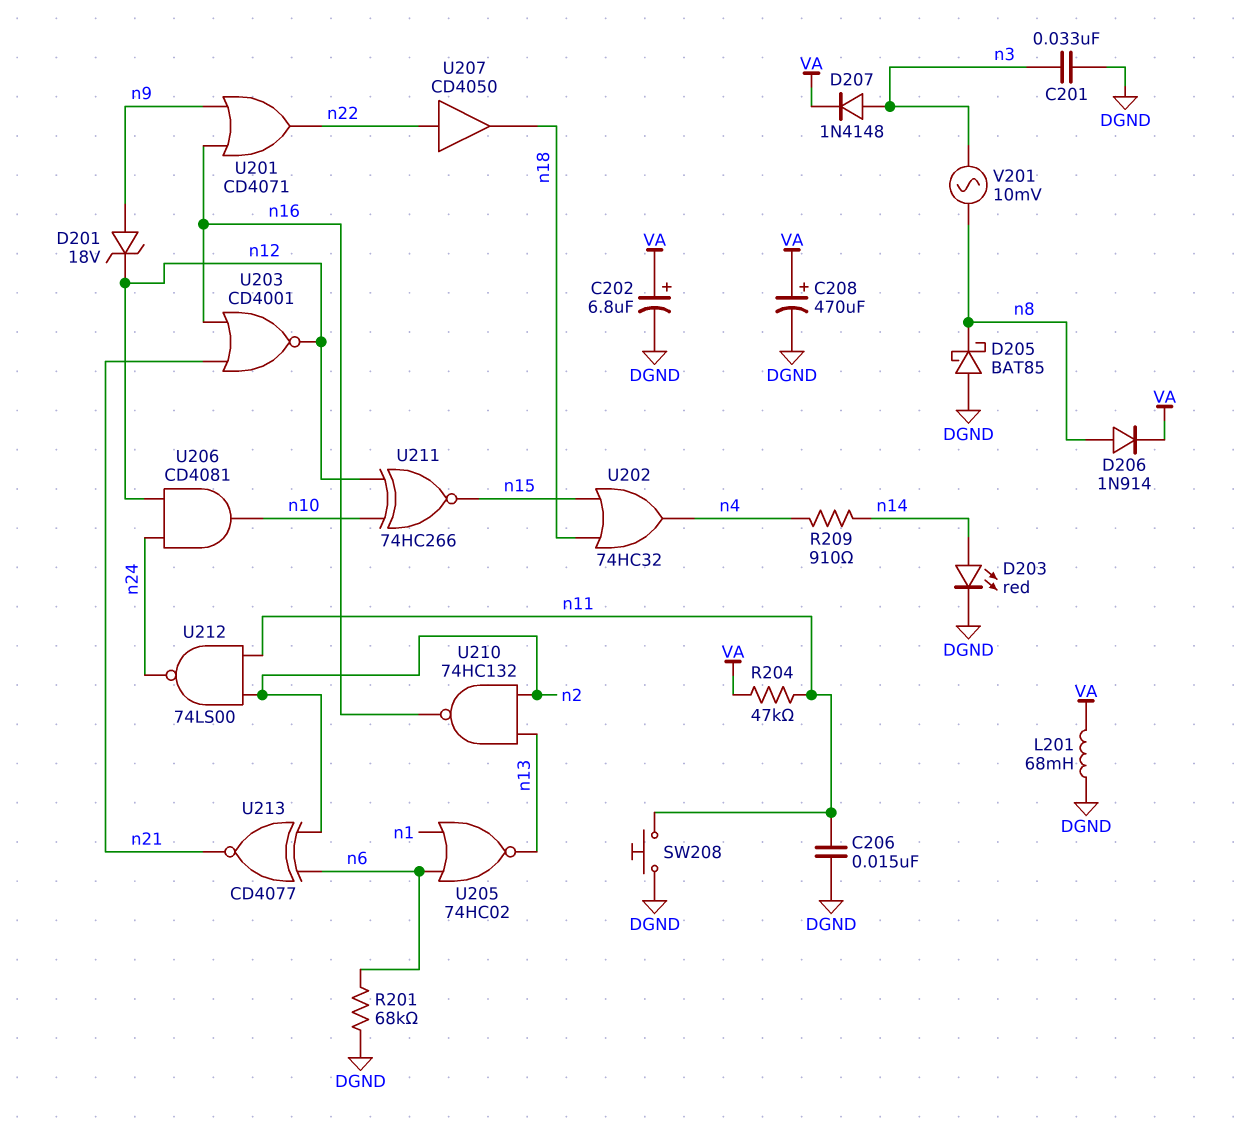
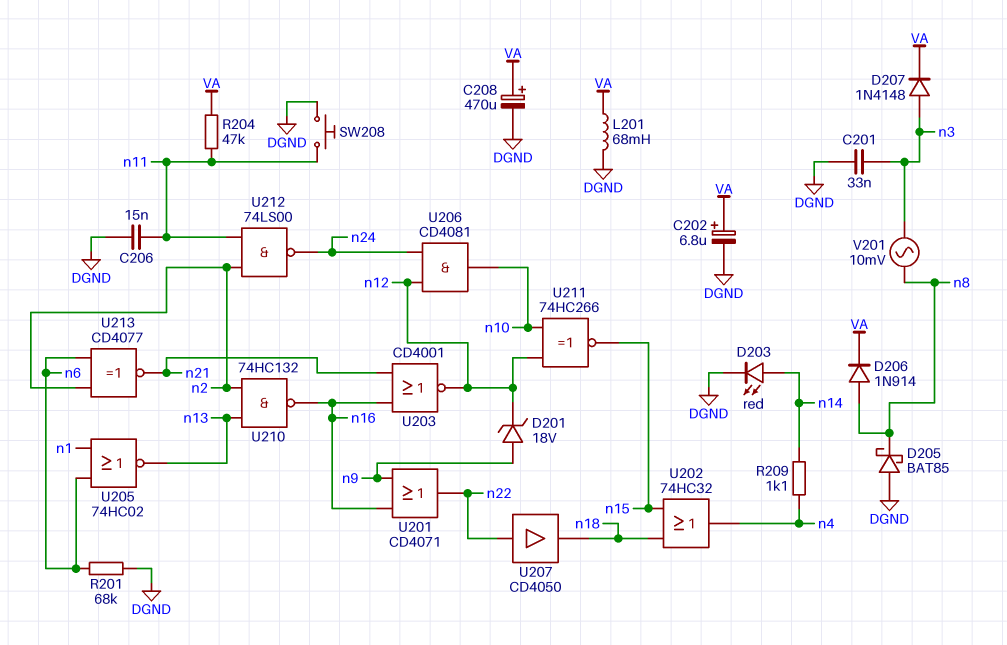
R209: 910 (n4, n14) -> 1.1k (n4, n14)

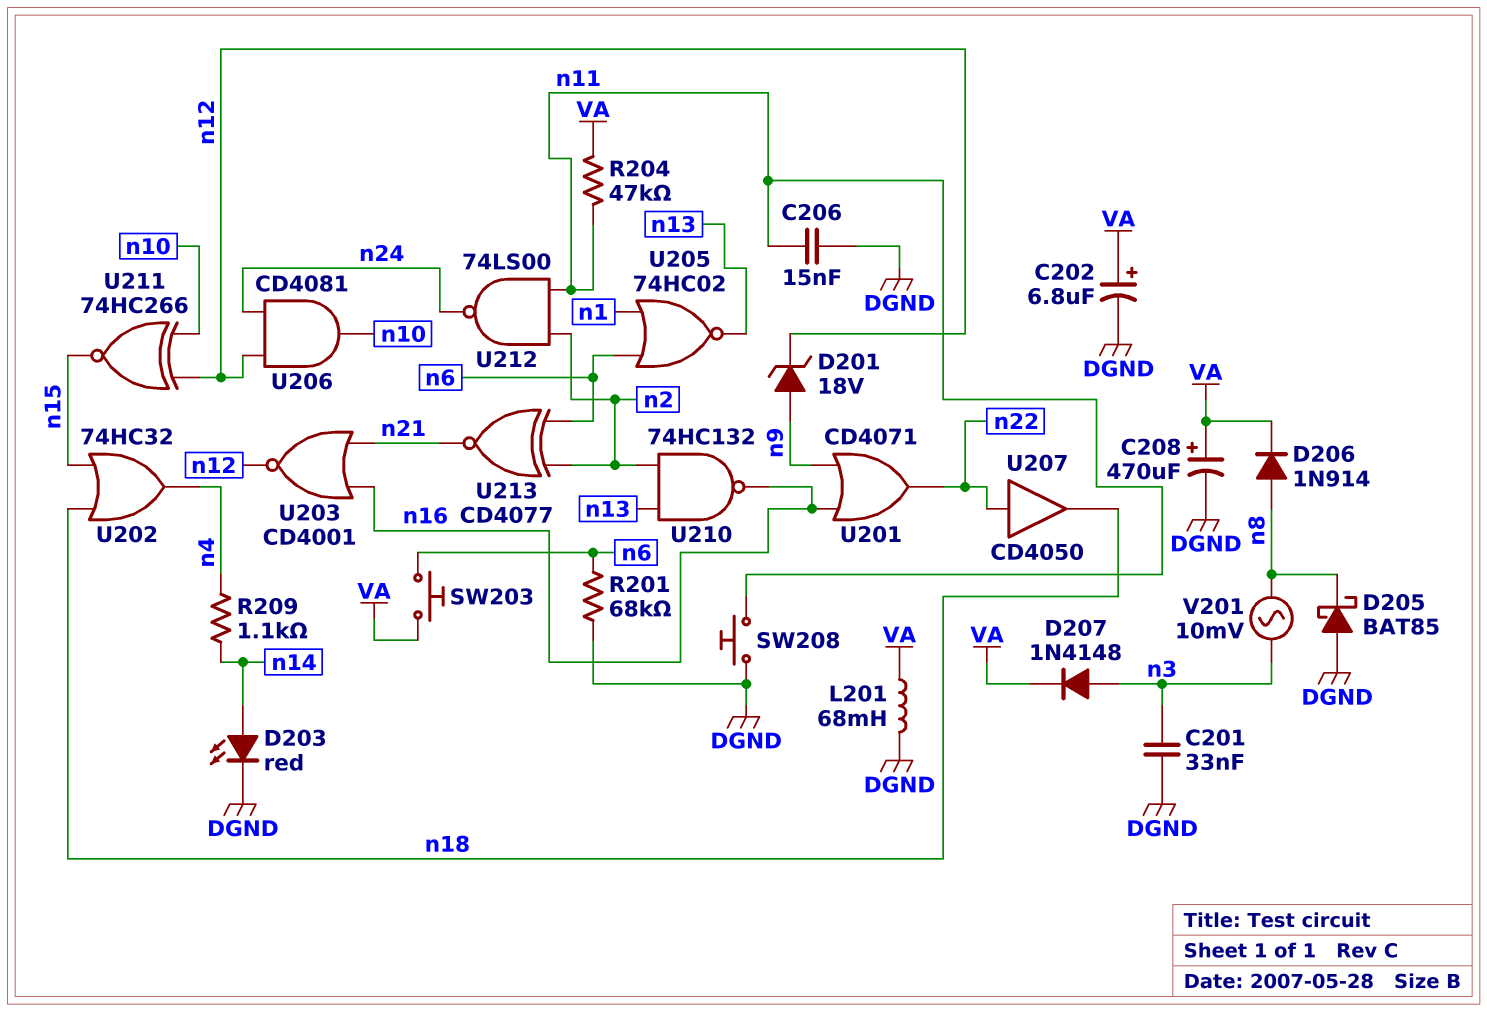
SW203: none -> button (VA, n6)

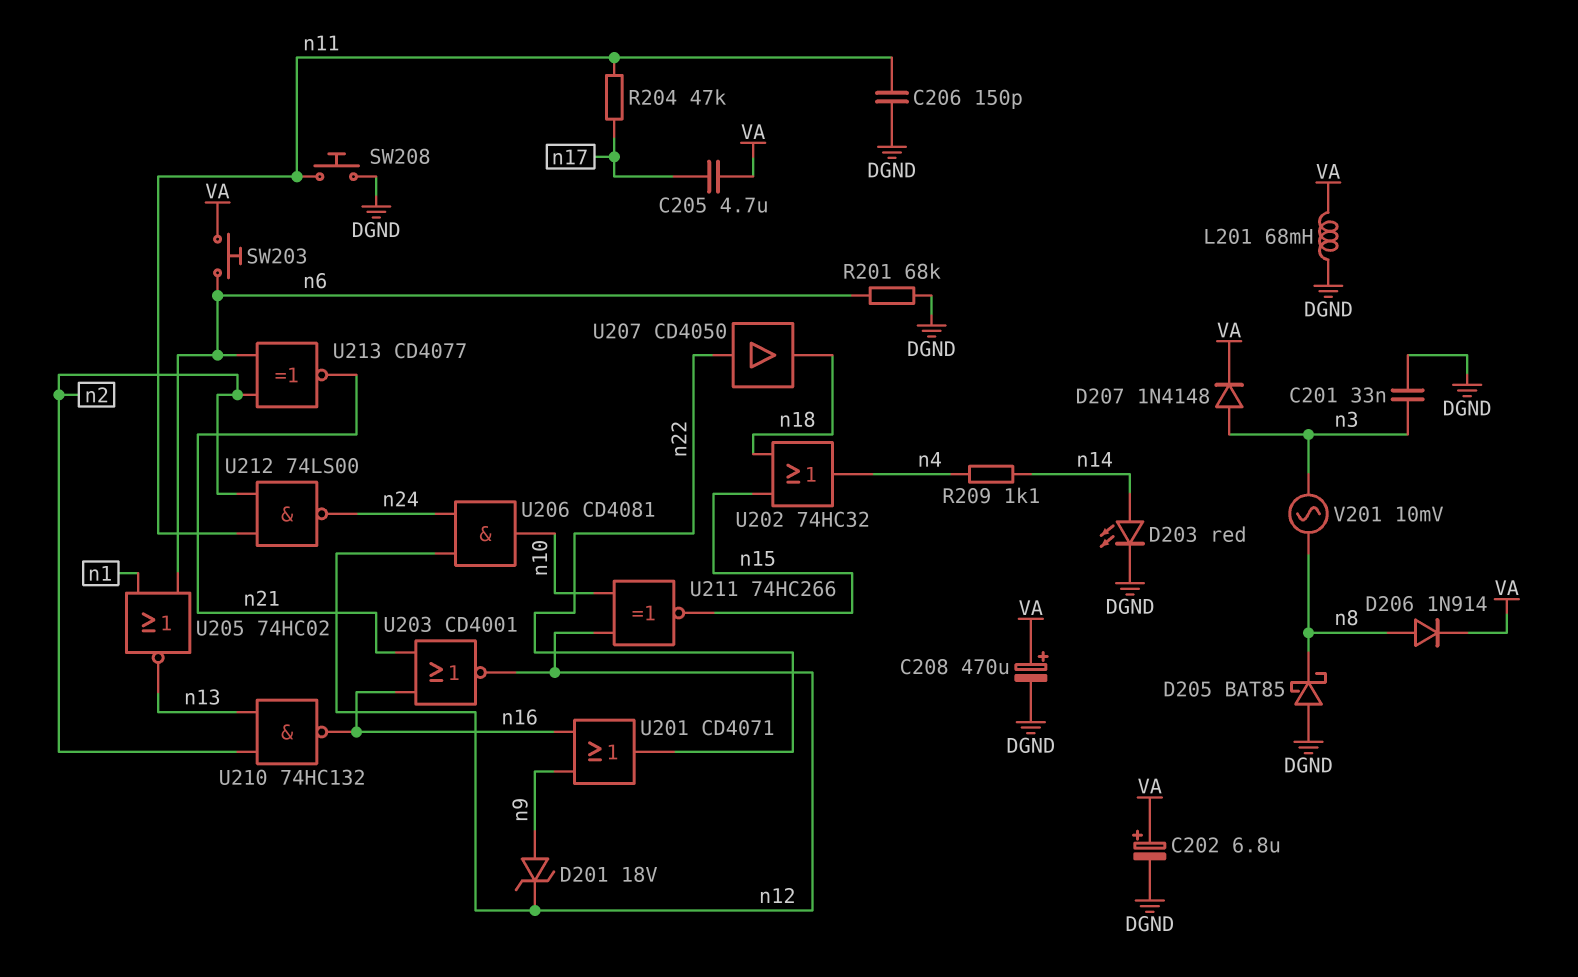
C205: none -> 4.7uF (VA, n17)
C206: 15nF (DGND, n11) -> 150pF (DGND, n11)
R204: 47k (VA, n11) -> 47k (n11, n17)

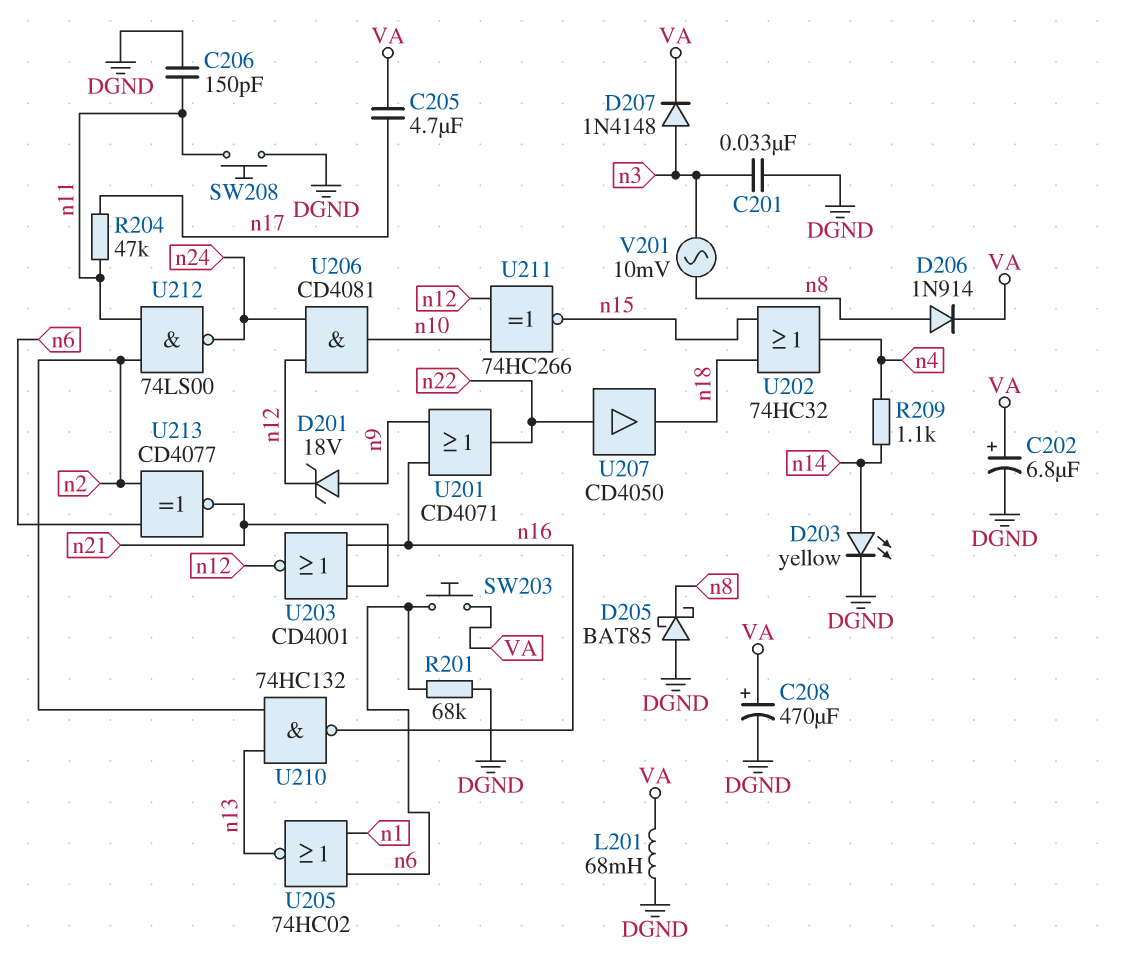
D203: LED red (A n14, K DGND) -> LED yellow (A n14, K DGND)

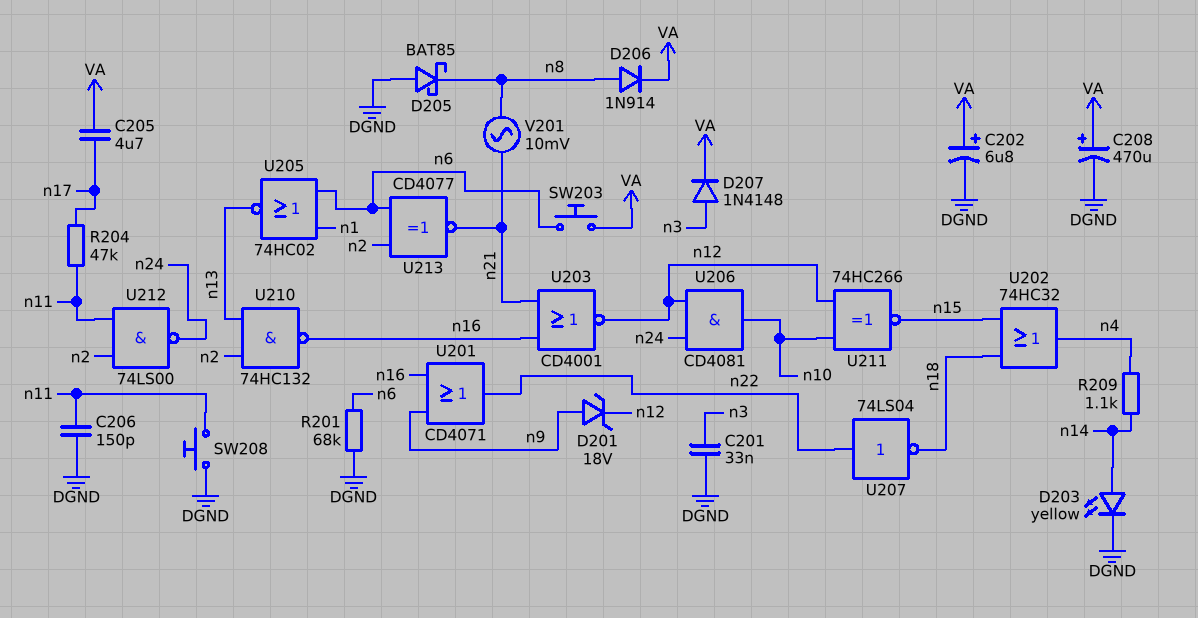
L201: 68mH (DGND, VA) -> none
U207: buffer CD4050 (in n22, out n18) -> NOT 74LS04 (in n22, out n18)
V201: AC 10mV (n3, n8) -> AC 10mV (n8, n21)

